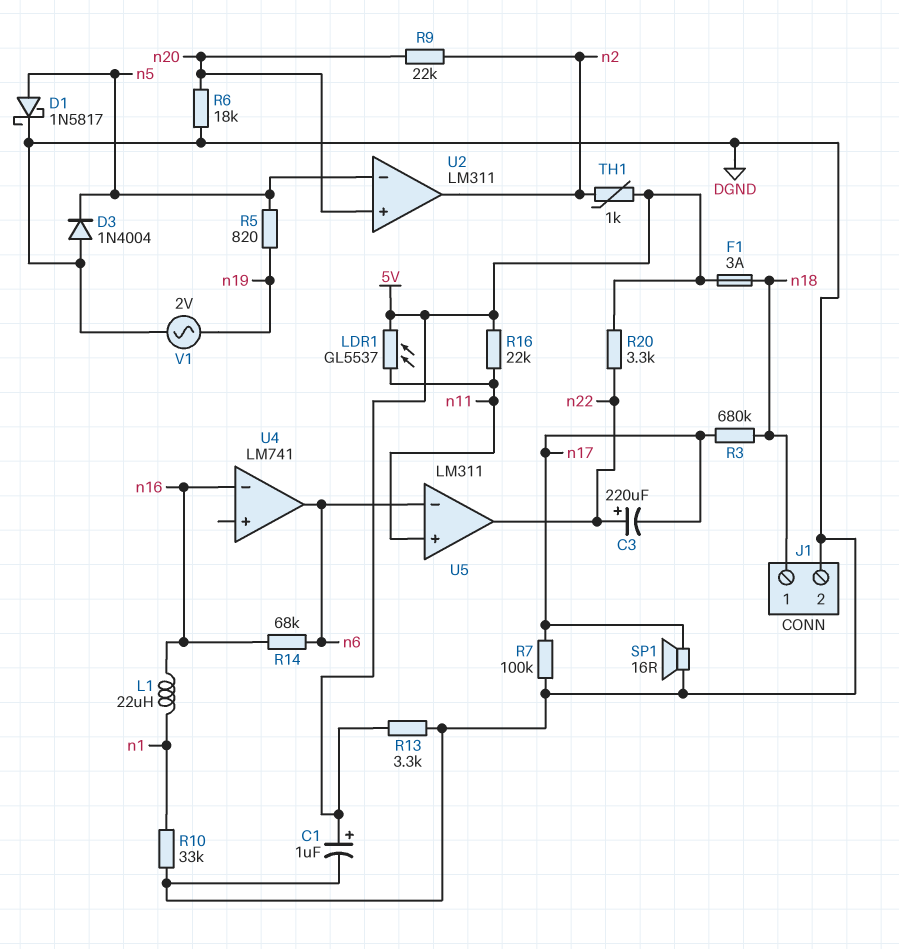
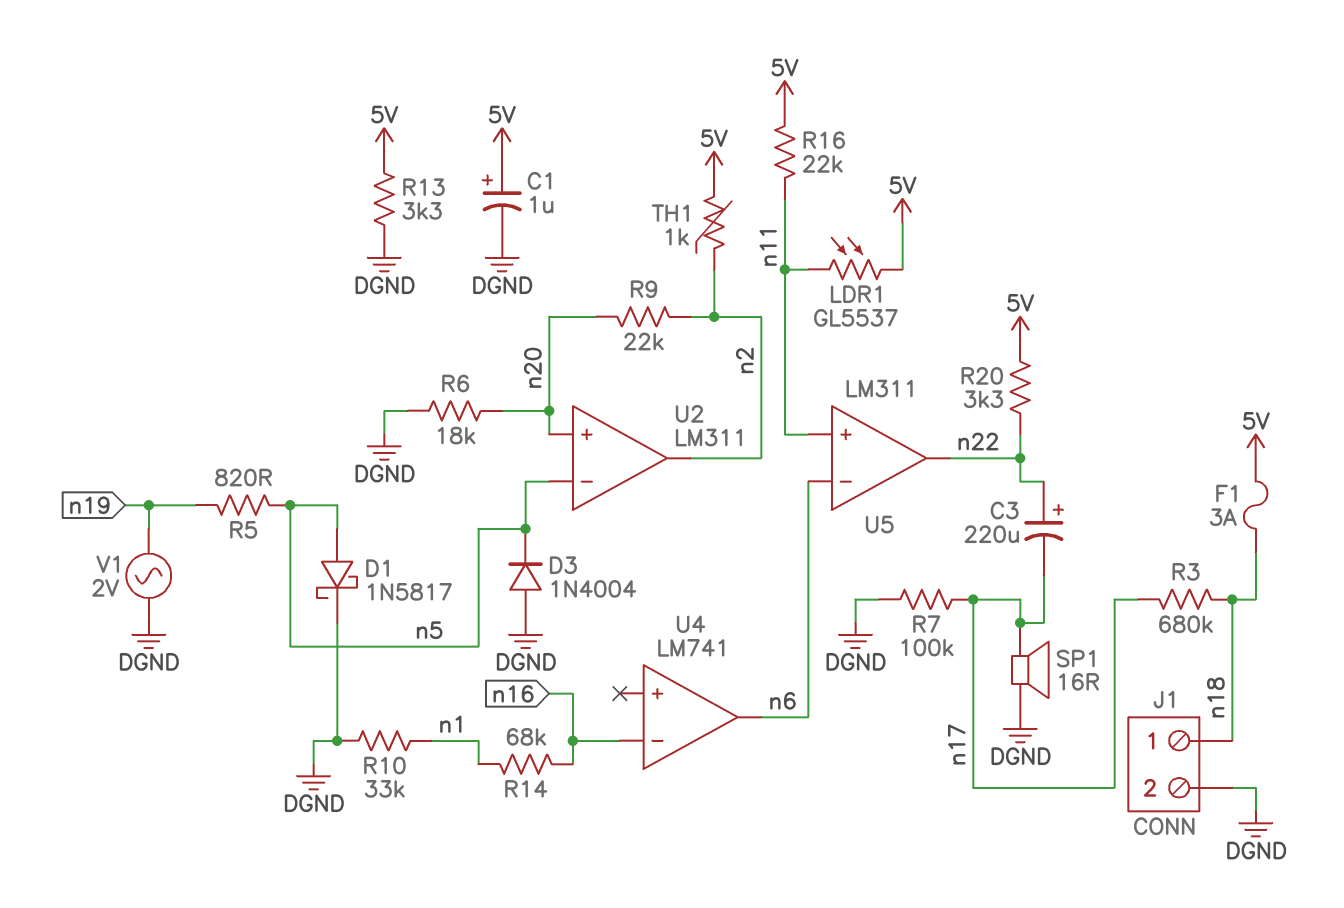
L1: 22uH (n1, n16) -> none
R14: 68k (n6, n16) -> 68k (n1, n16)

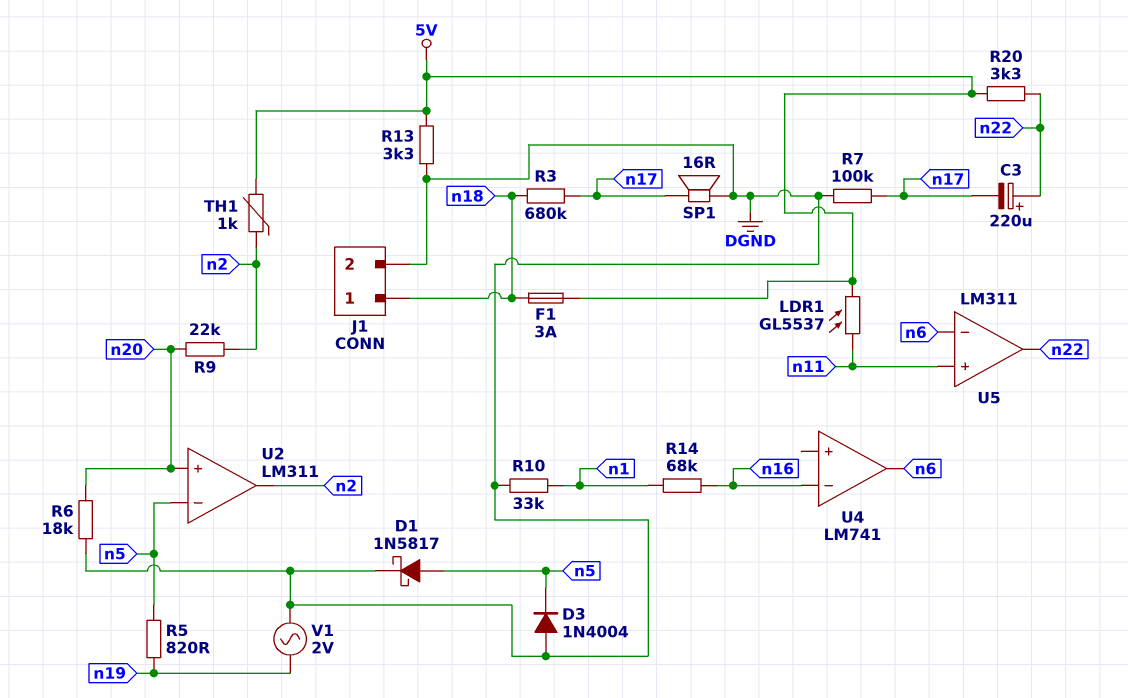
C1: 1uF (plus 5V, minus DGND) -> none
R16: 22k (5V, n11) -> none

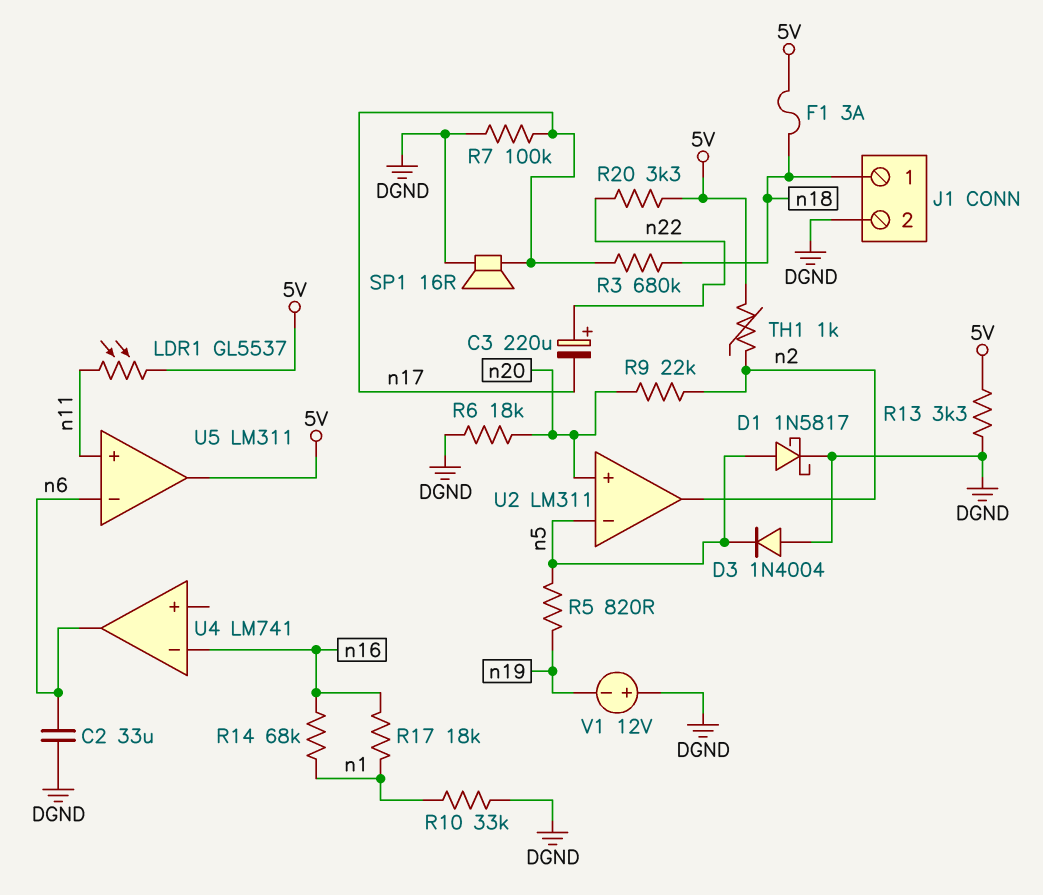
C2: none -> 33uF (DGND, n6)
R17: none -> 18k (n1, n16)
U5 pin out: n22 -> 5V
V1: AC 2V (DGND, n19) -> 12V (plus DGND, minus n19)

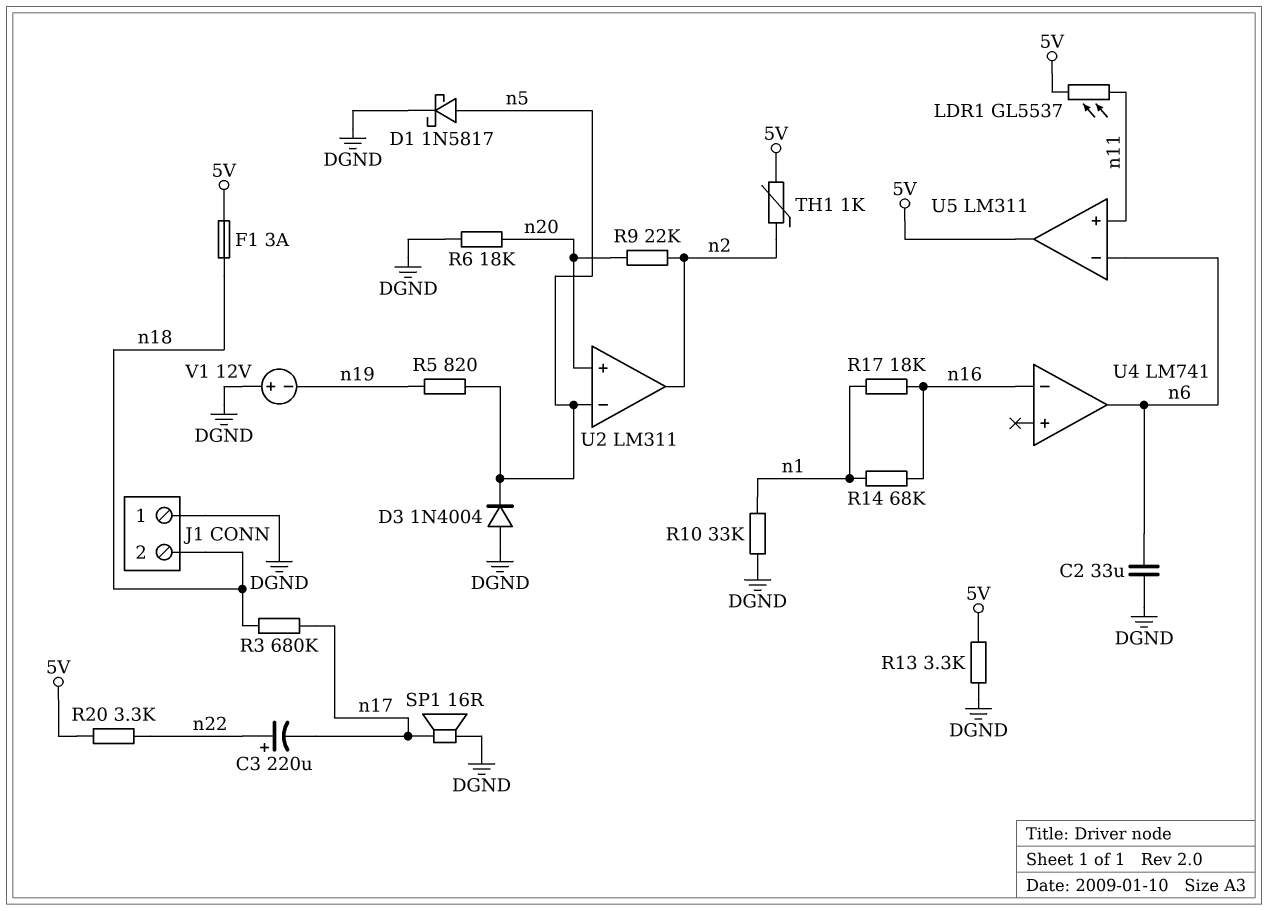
J1 pin 1: n18 -> DGND
J1 pin 2: DGND -> n18
R7: 100k (DGND, n17) -> none

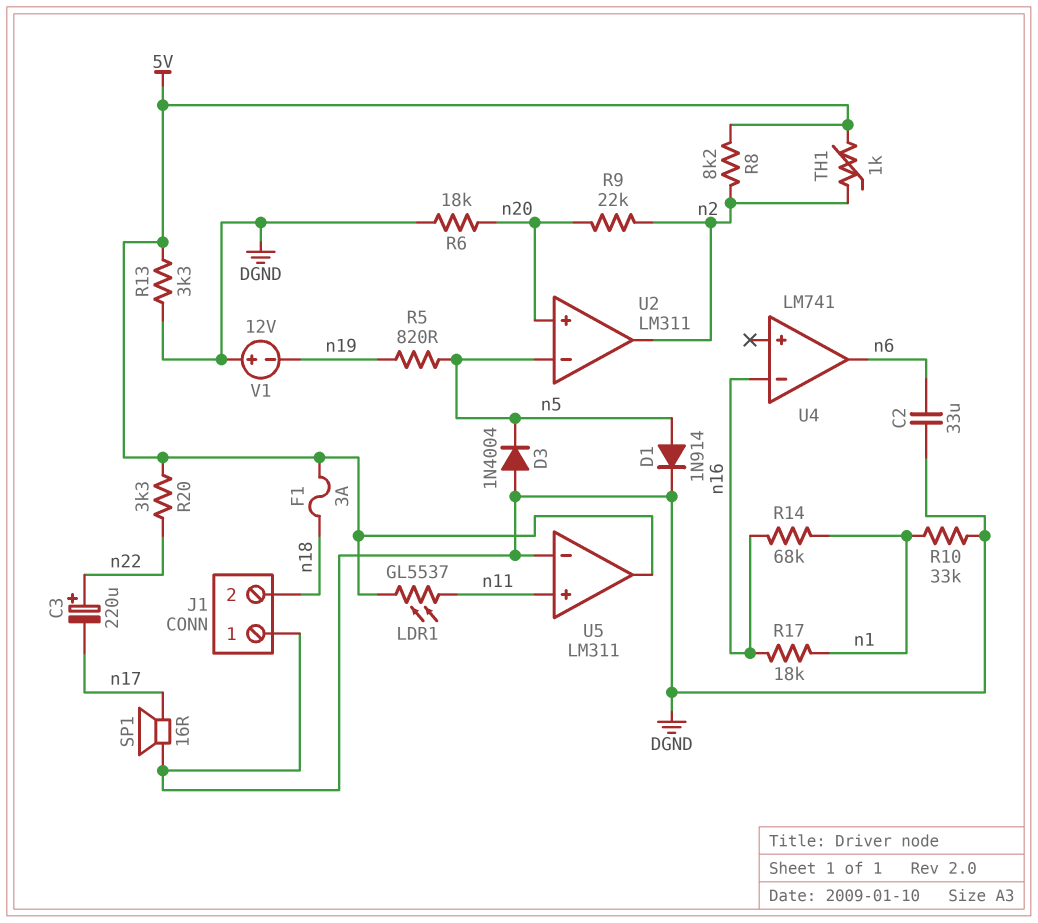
D1: schottky 1N5817 (A n5, K DGND) -> diode 1N914 (A n5, K DGND)
R3: 680k (n17, n18) -> none
R8: none -> 8.2k (5V, n2)
U5 pin in-: n6 -> DGND

